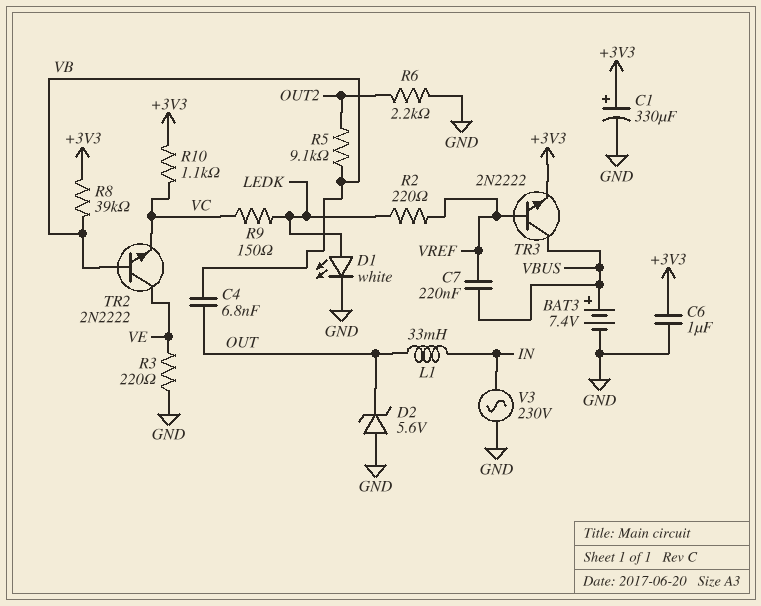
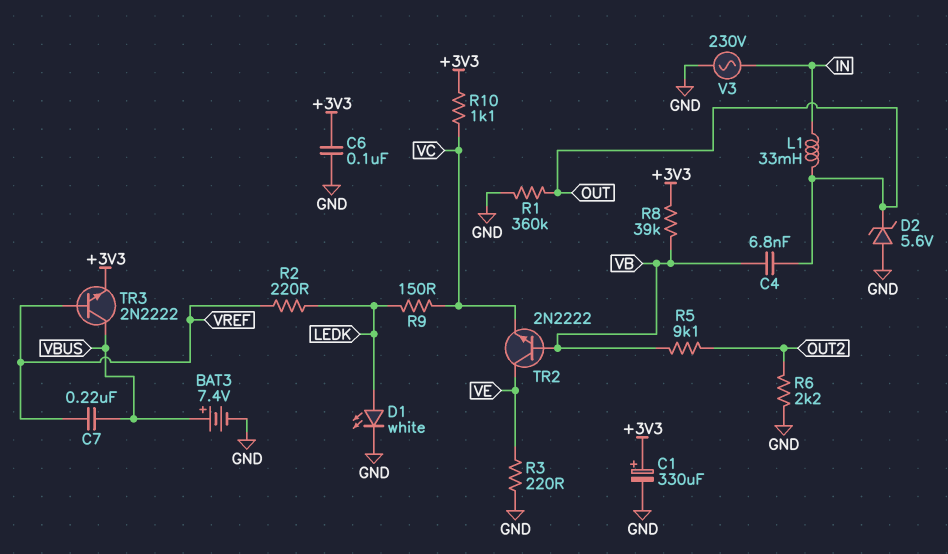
C6: 1uF (+3V3, GND) -> 100nF (+3V3, GND)
R1: none -> 360k (GND, OUT)

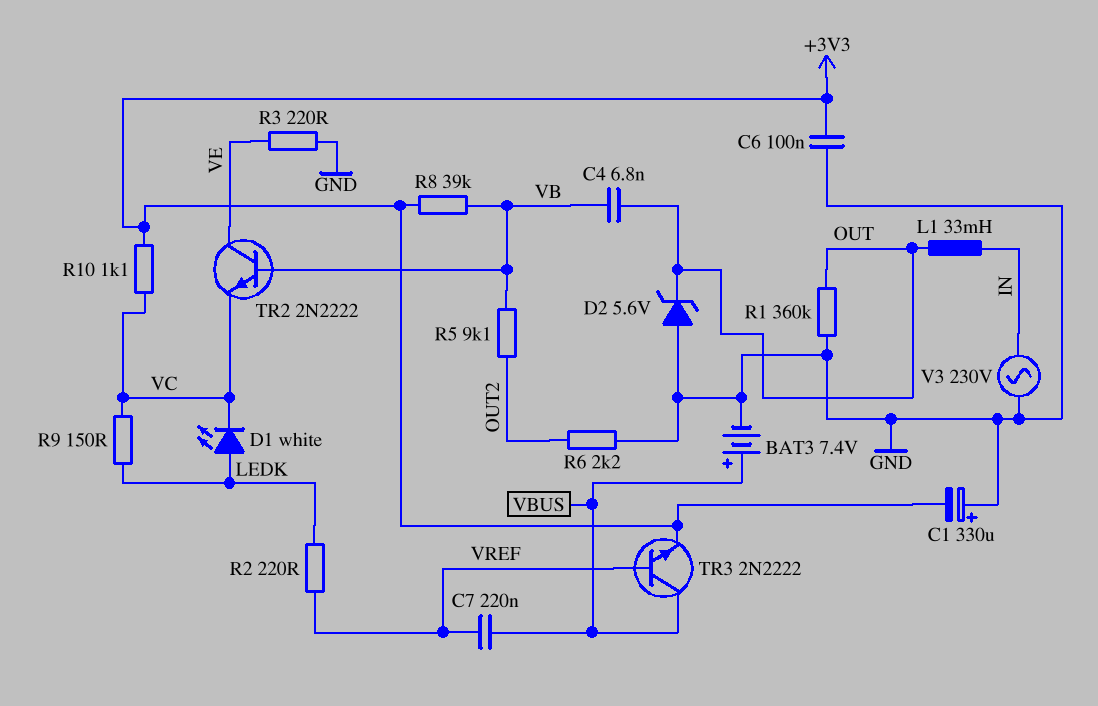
C1: 330uF (plus +3V3, minus GND) -> 330uF (plus GND, minus +3V3)
D1: LED white (A LEDK, K GND) -> LED white (A LEDK, K VC)

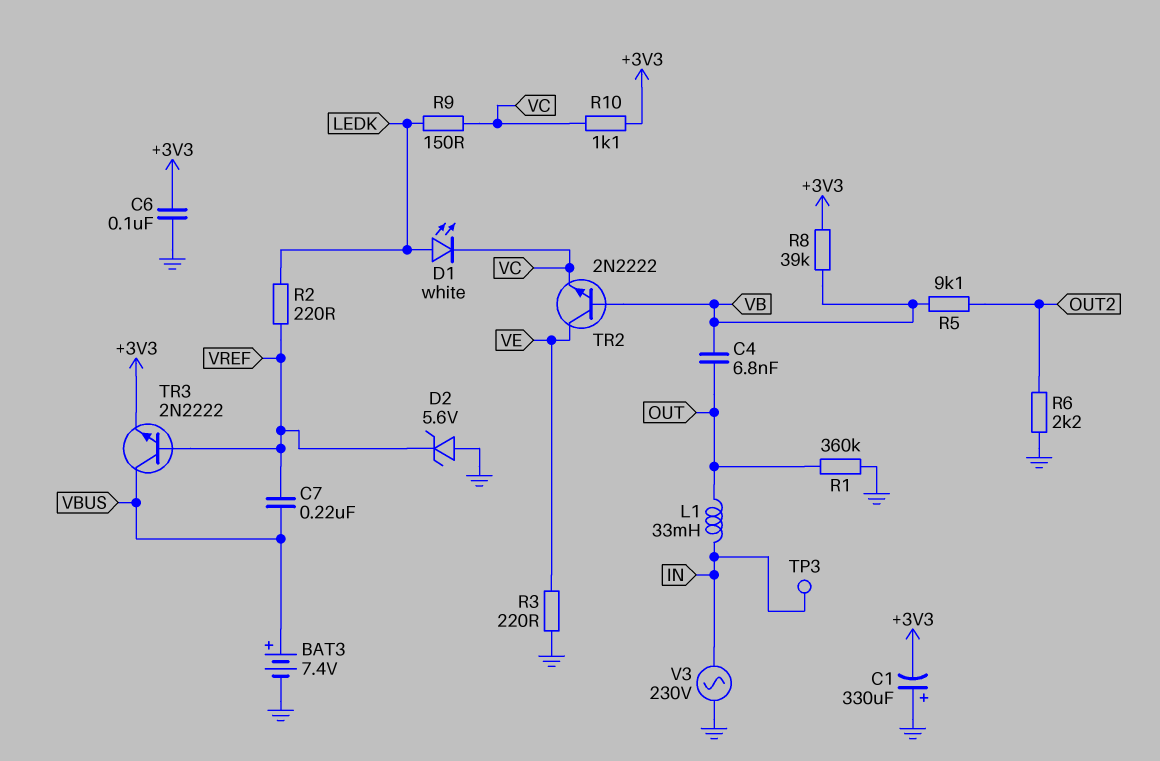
D2: zener 5.6V (A GND, K OUT) -> zener 5.6V (A GND, K VREF)
TP3: none -> test point (IN)

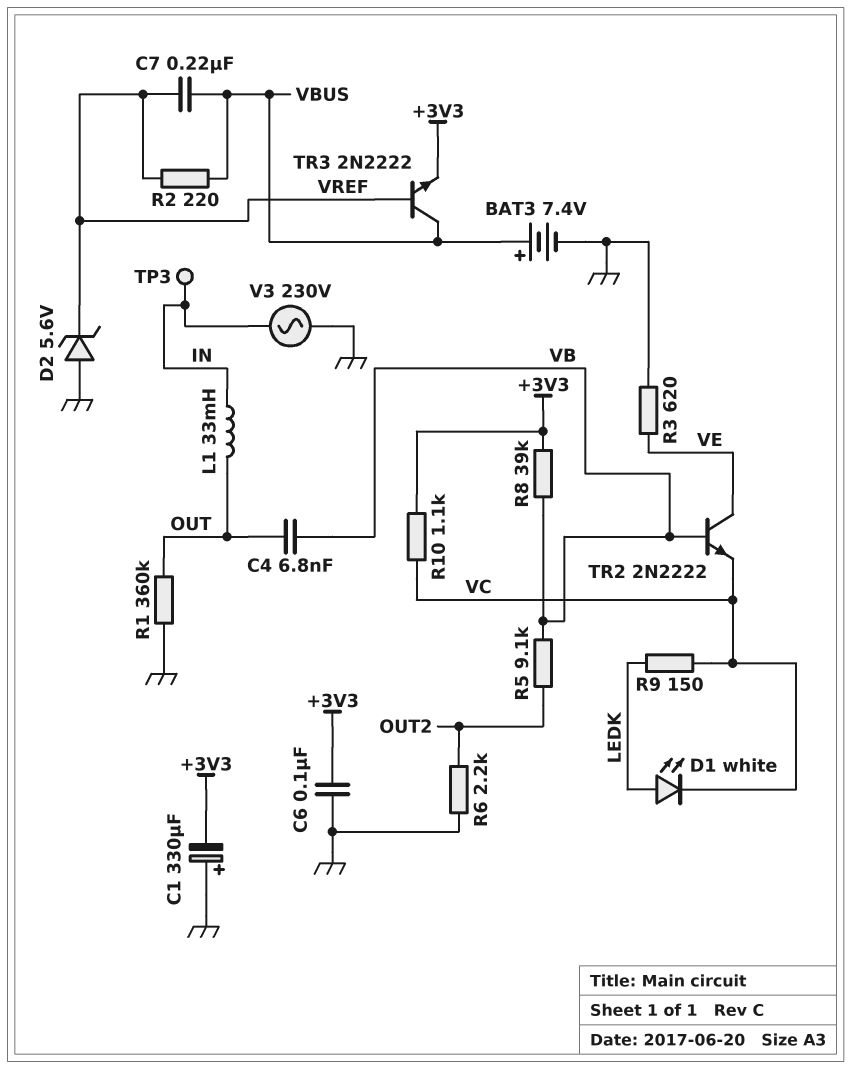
R2: 220 (LEDK, VREF) -> 220 (VBUS, VREF)
R3: 220 (GND, VE) -> 620 (GND, VE)

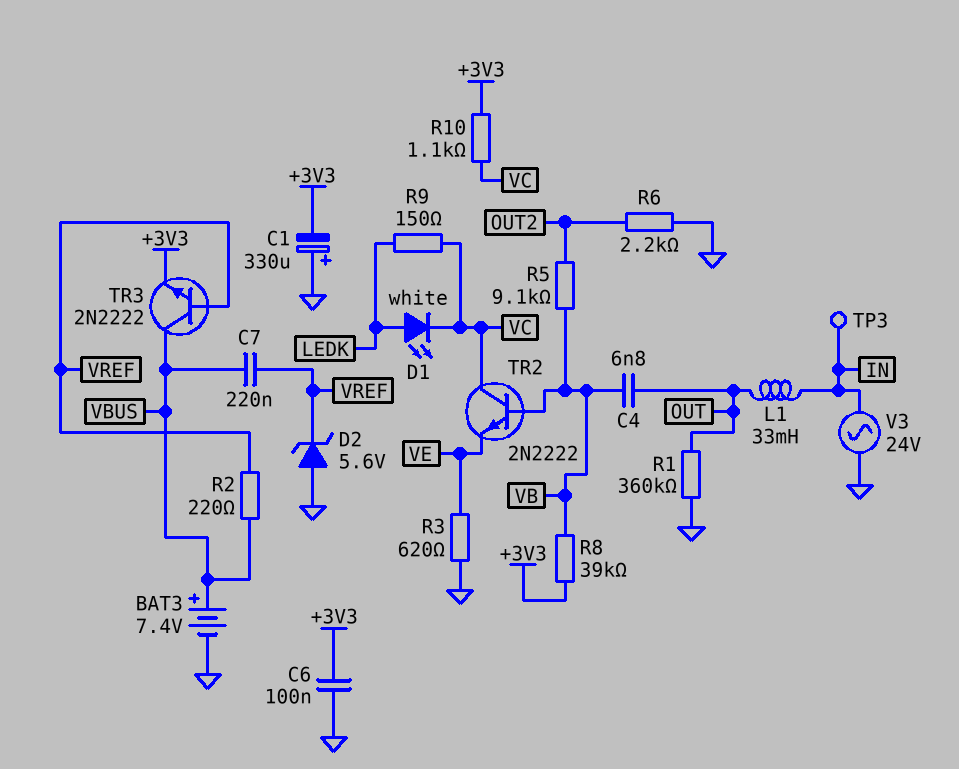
TR2: NPN 2N2222 (B VB, C VE, E VC) -> NPN 2N2222 (B VB, C VC, E VE)
V3: AC 230V (GND, IN) -> AC 24V (GND, IN)

